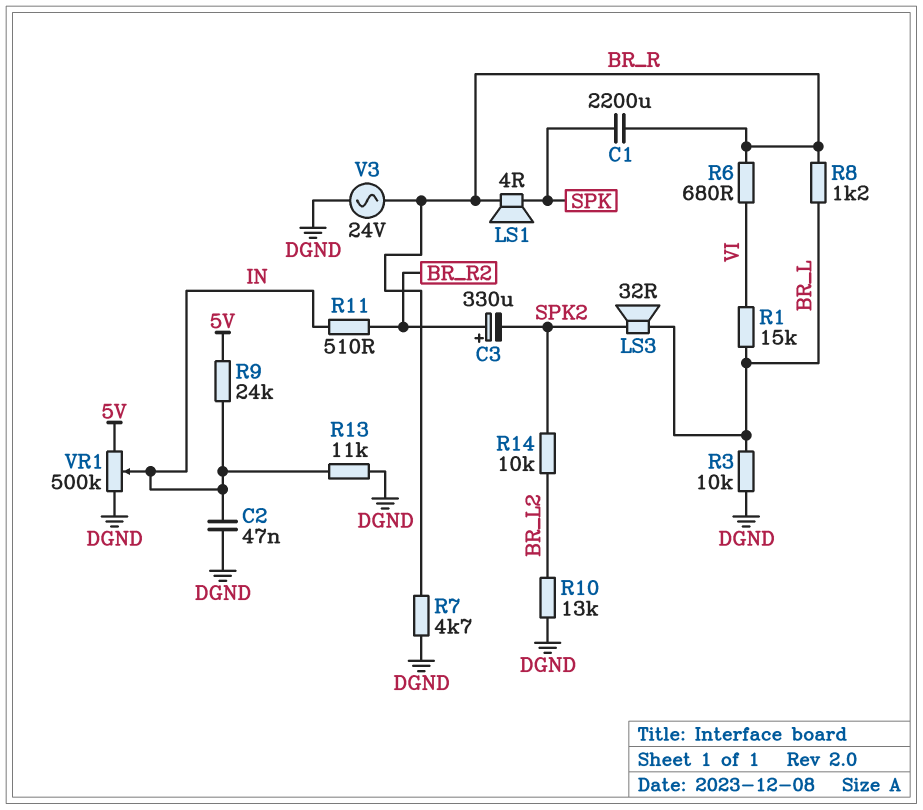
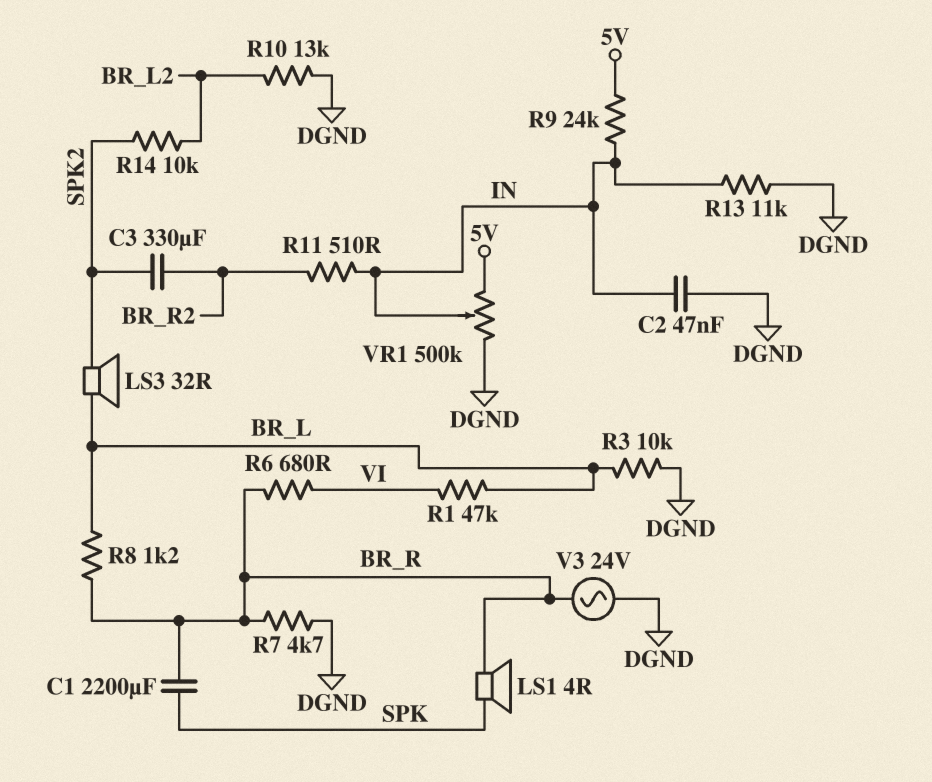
C3: 330uF (plus BR_R2, minus SPK2) -> 330uF (BR_R2, SPK2)
R1: 15k (BR_L, VI) -> 47k (BR_L, VI)

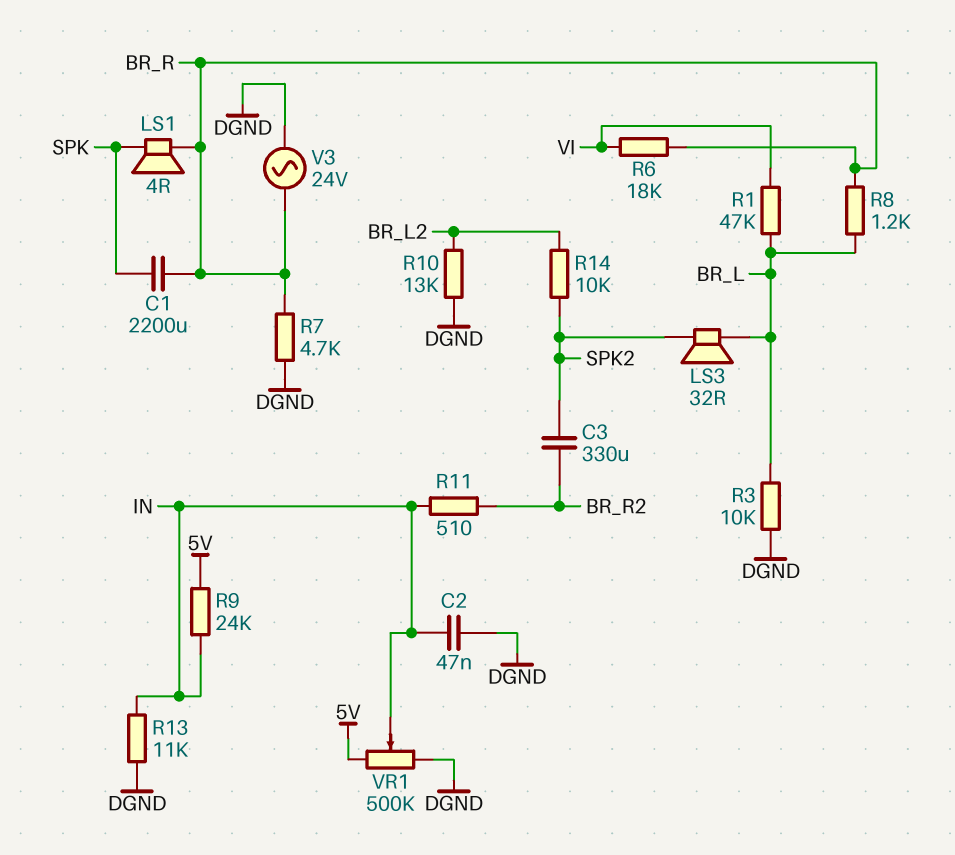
R6: 680 (BR_R, VI) -> 18k (BR_R, VI)

